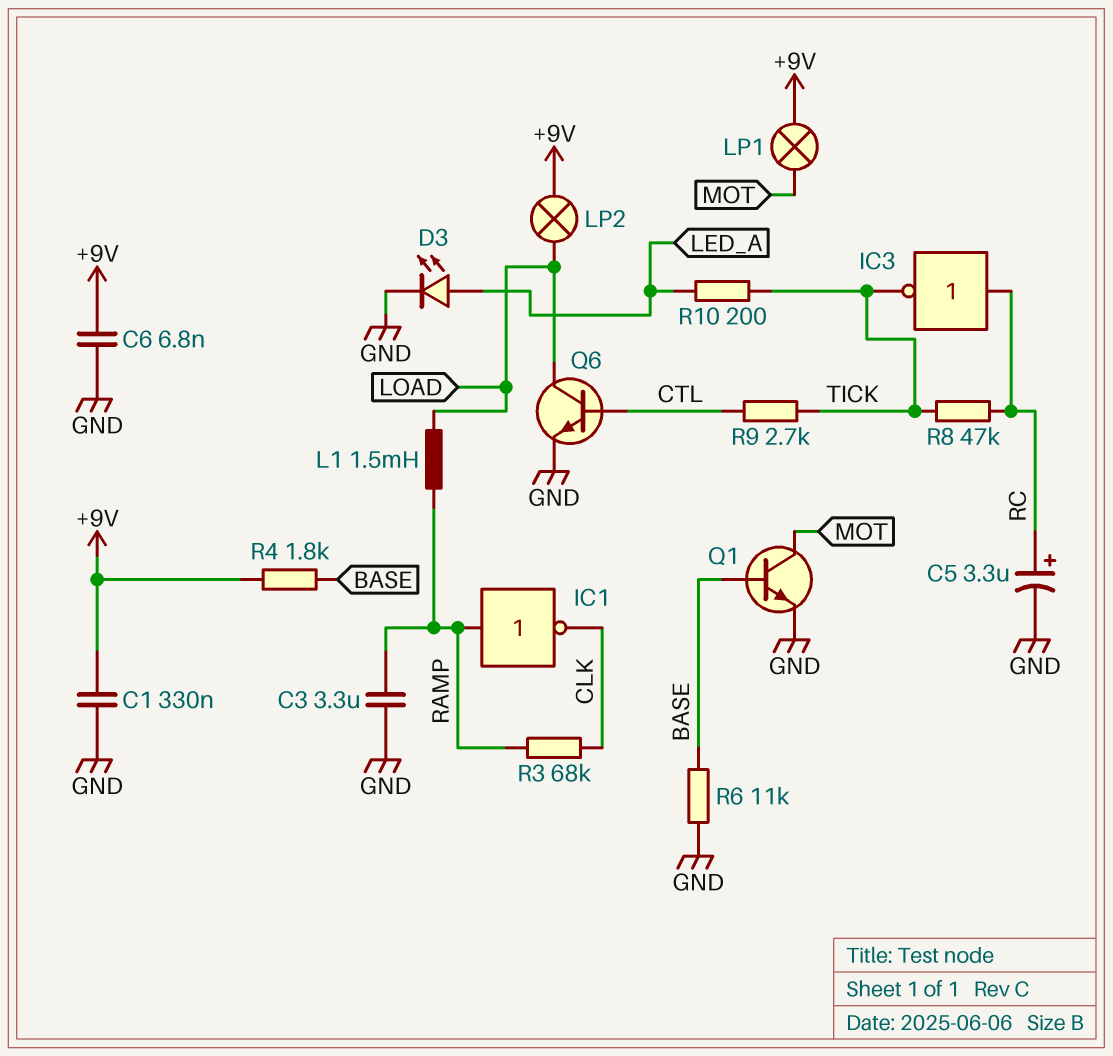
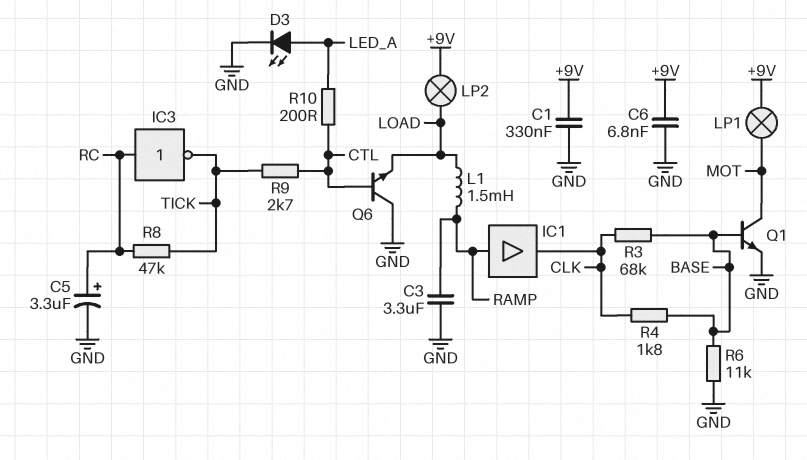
IC1: NOT (in RAMP, out CLK) -> buffer (in RAMP, out CLK)
Q6: NPN (B CTL, C LOAD, E GND) -> NPN (B CTL, C GND, E LOAD)
R3: 68k (CLK, RAMP) -> 68k (BASE, CLK)
R4: 1.8k (+9V, BASE) -> 1.8k (BASE, CLK)
R10: 200 (LED_A, TICK) -> 200 (CTL, LED_A)

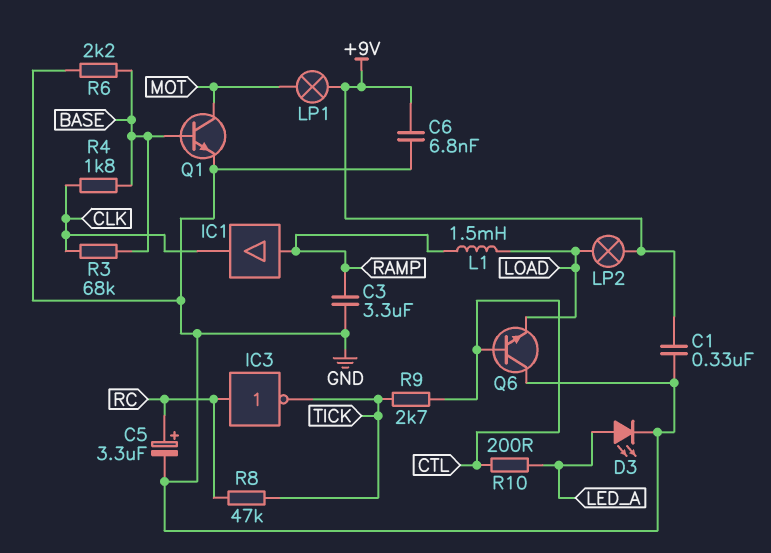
R6: 11k (BASE, GND) -> 2.2k (BASE, GND)

